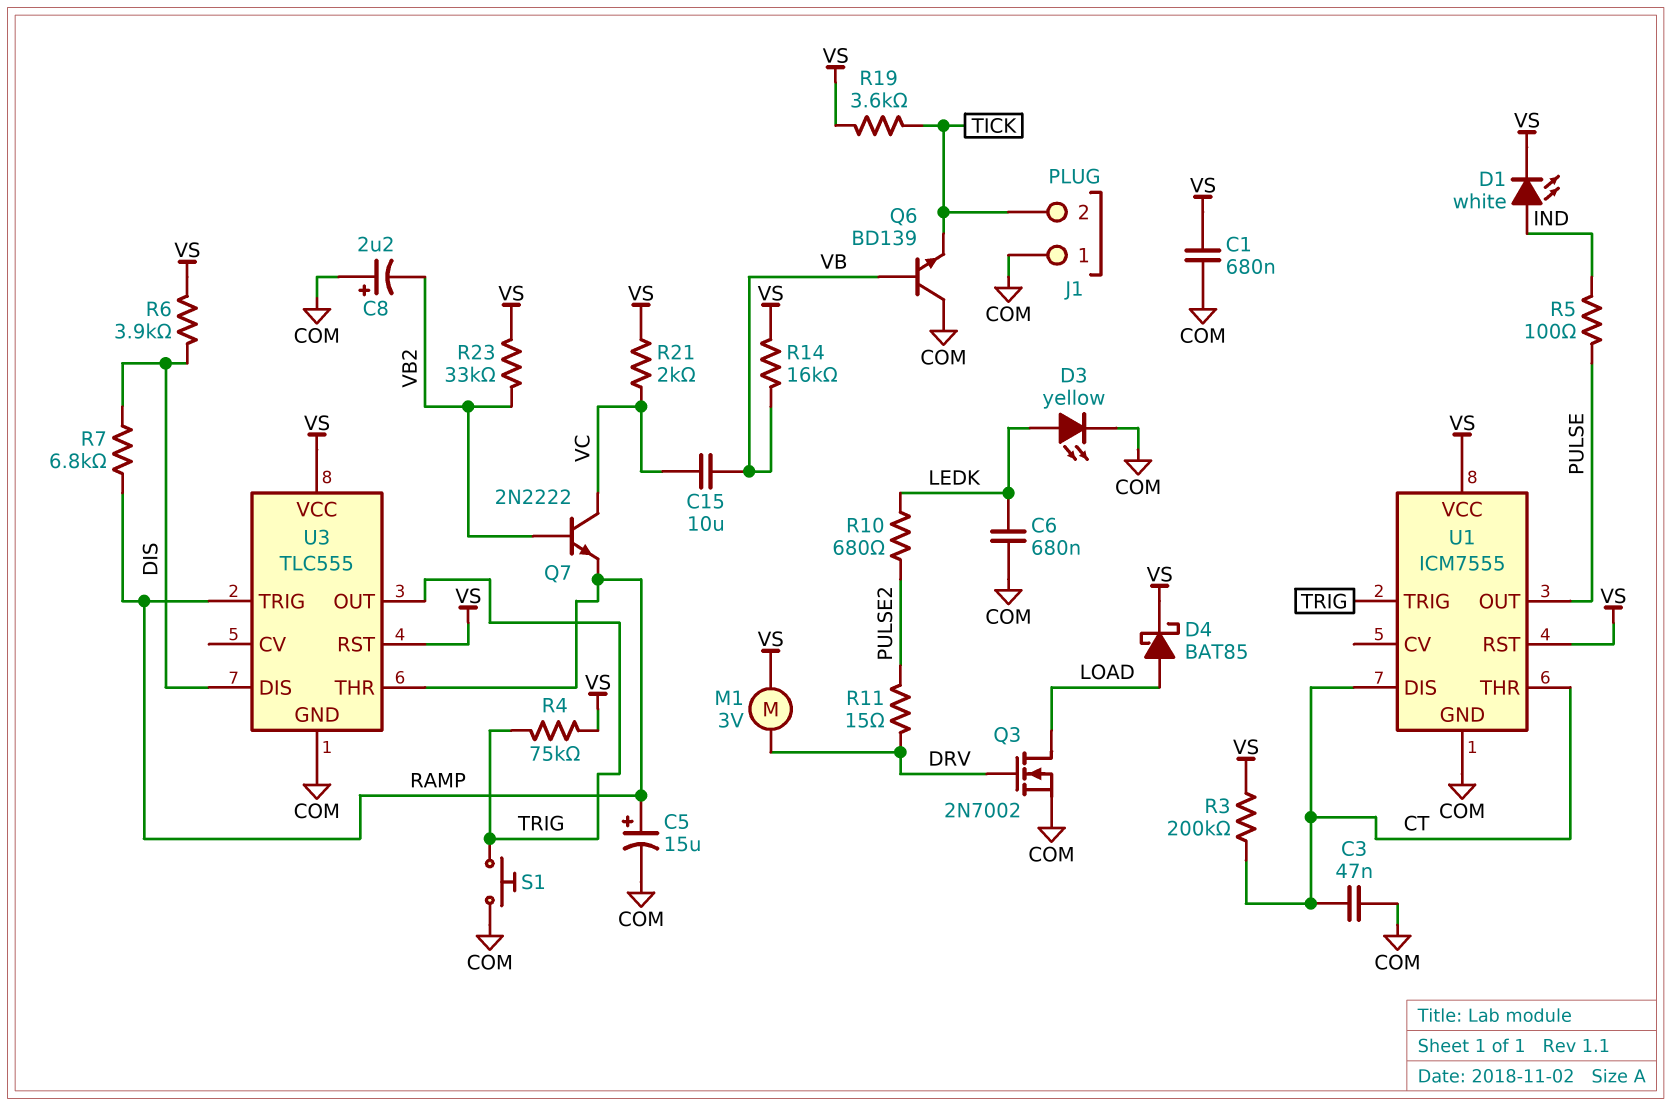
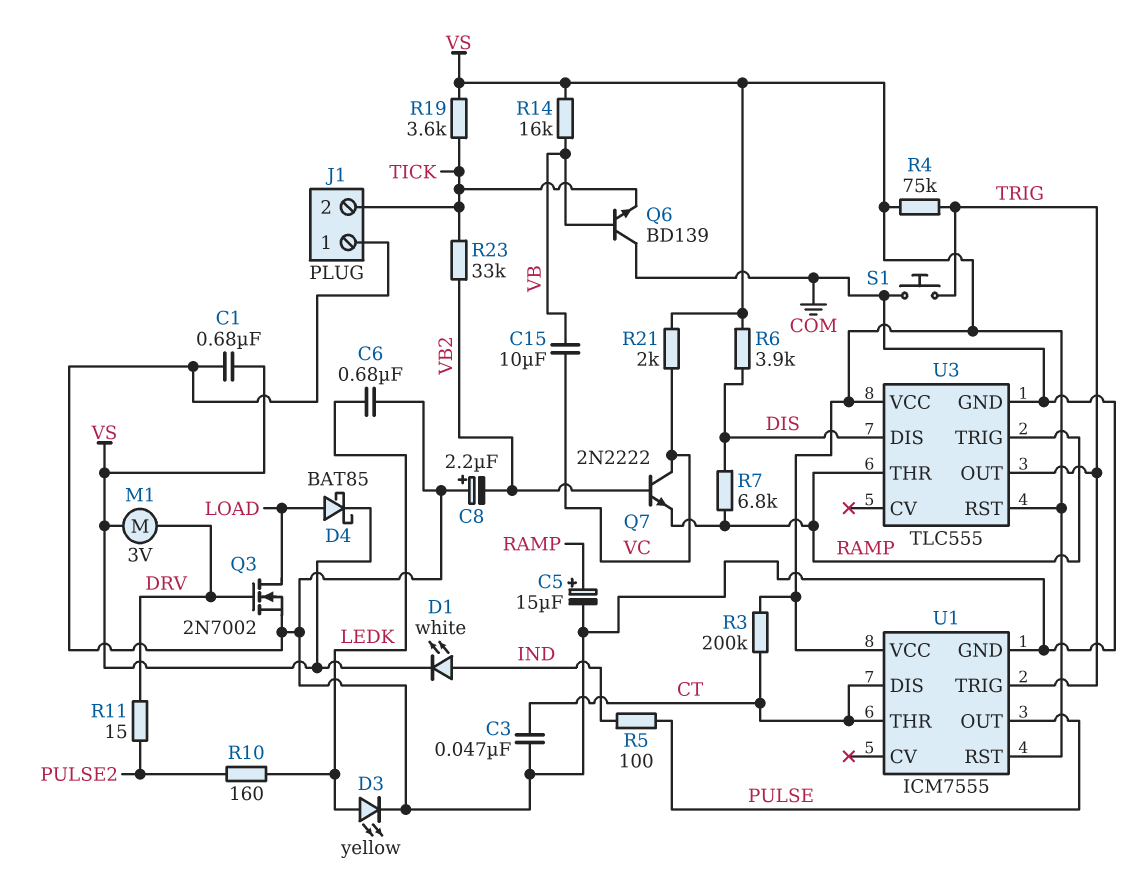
R10: 680 (LEDK, PULSE2) -> 160 (LEDK, PULSE2)
R23: 33k (VB2, VS) -> 33k (TICK, VB2)

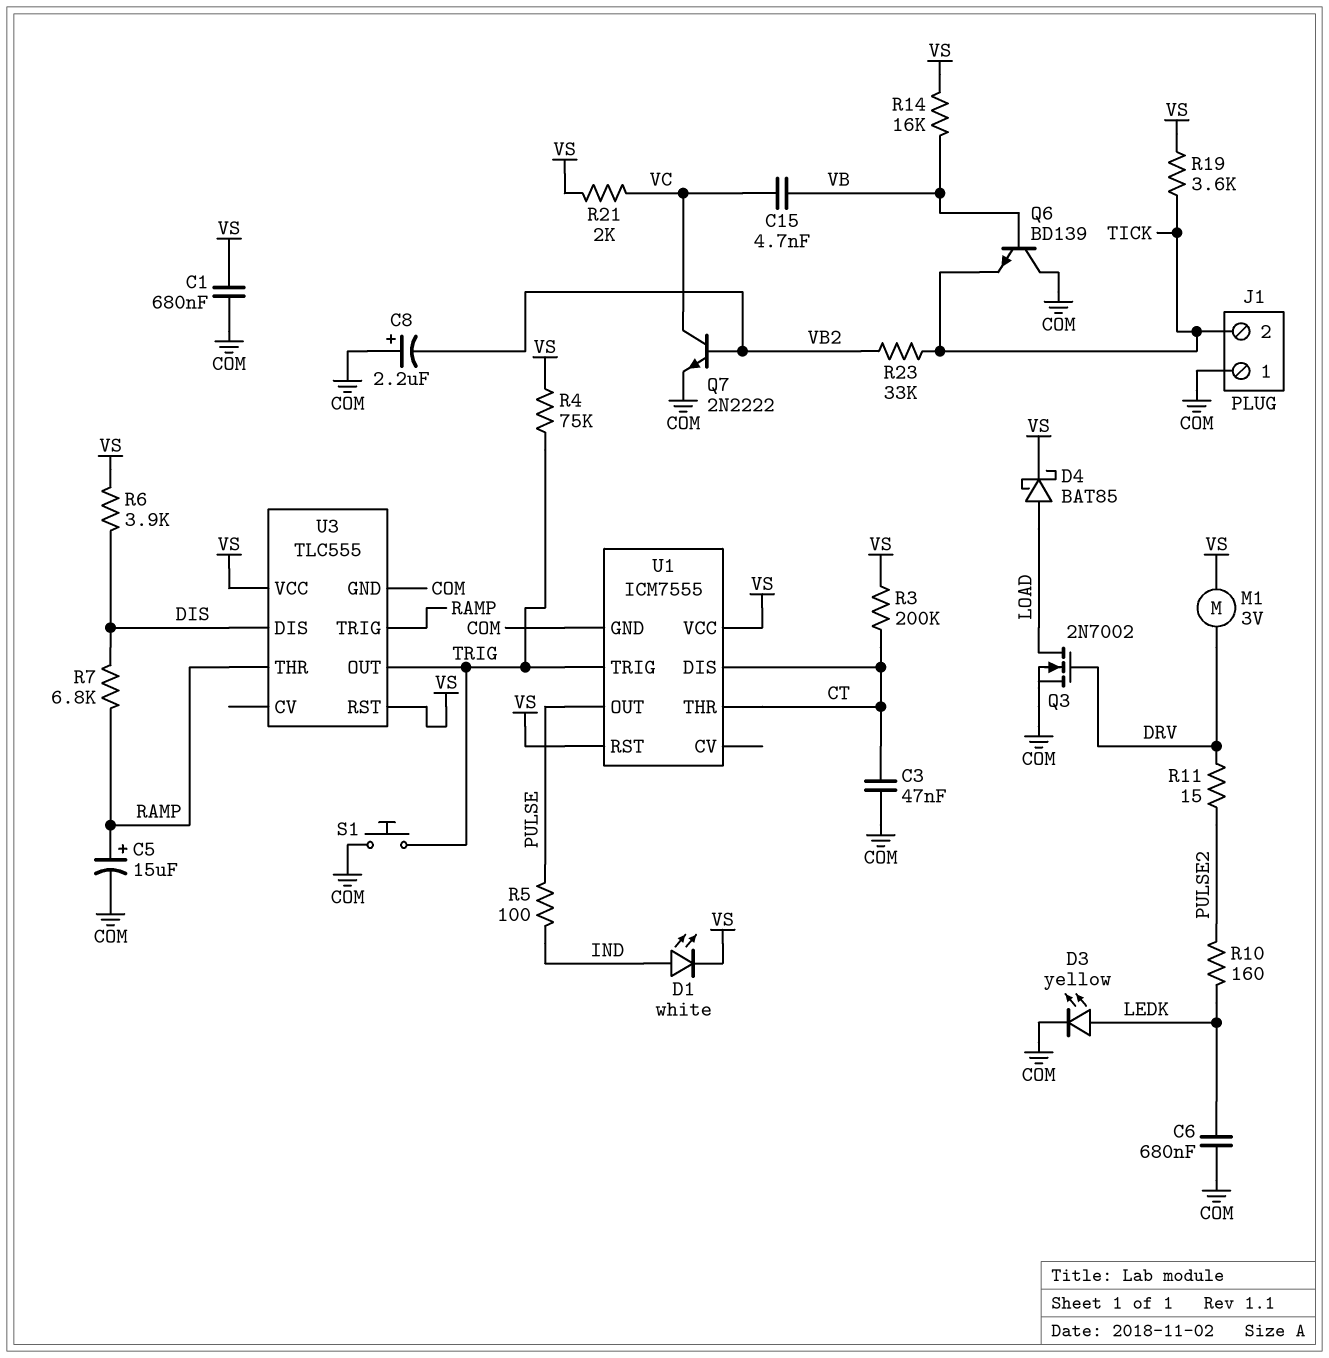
C15: 10uF (VB, VC) -> 4.7nF (VB, VC)
Q7: NPN 2N2222 (B VB2, C VC, E RAMP) -> NPN 2N2222 (B VB2, C VC, E COM)

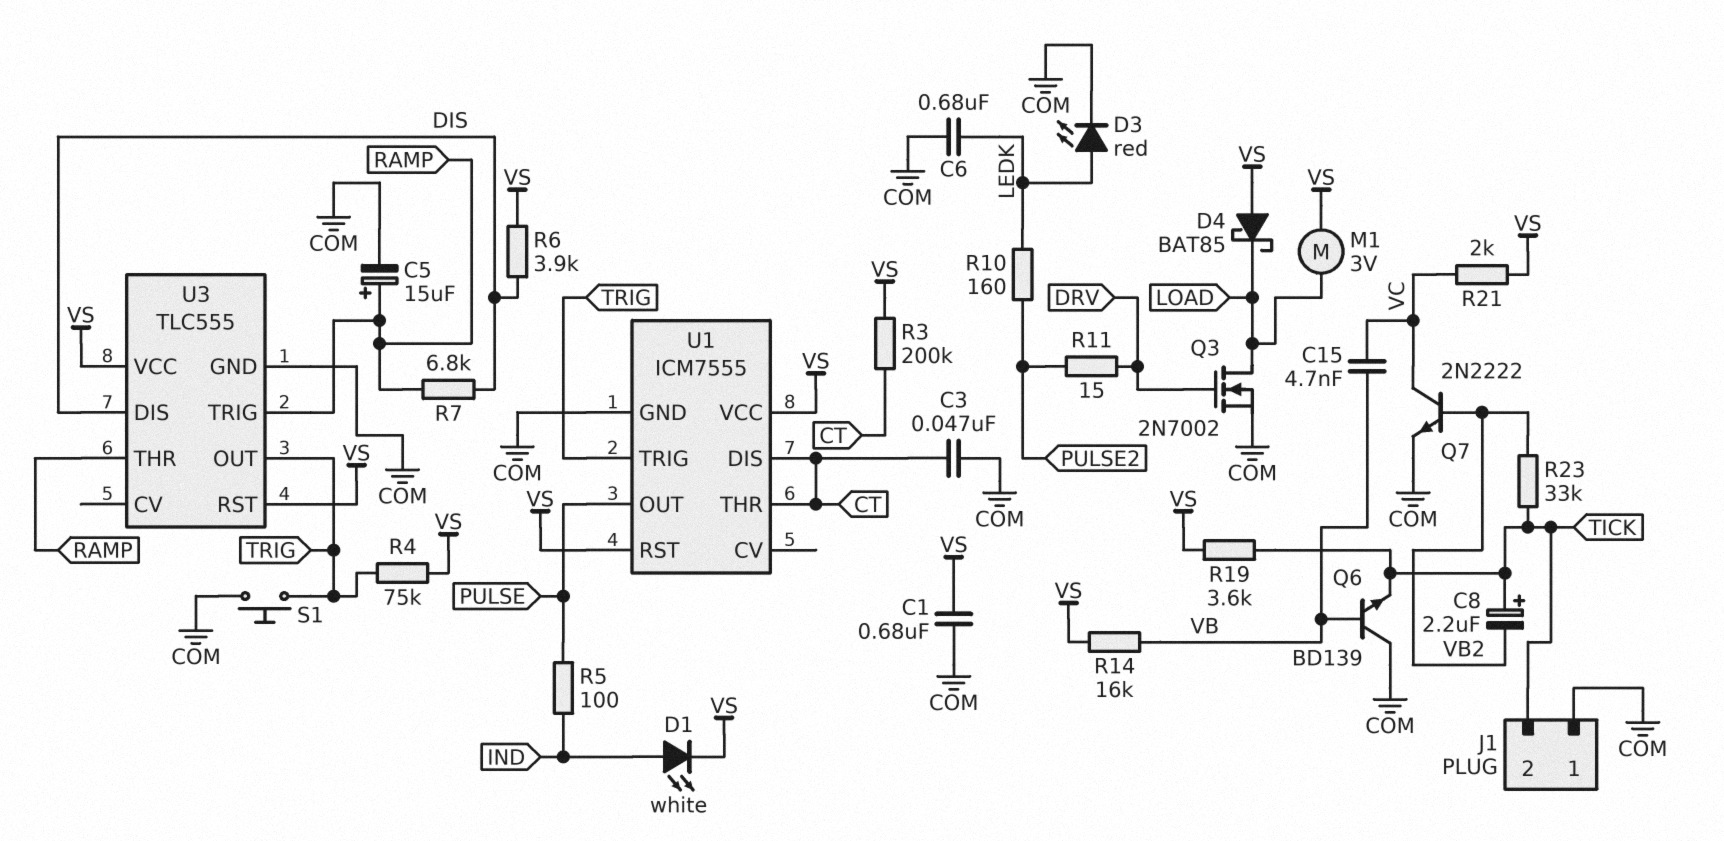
C8: 2.2uF (plus COM, minus VB2) -> 2.2uF (plus TICK, minus VB2)
D3: LED yellow (A LEDK, K COM) -> LED red (A LEDK, K COM)
D4: schottky BAT85 (A LOAD, K VS) -> schottky BAT85 (A VS, K LOAD)
M1: motor 3V (DRV, VS) -> motor 3V (LOAD, VS)

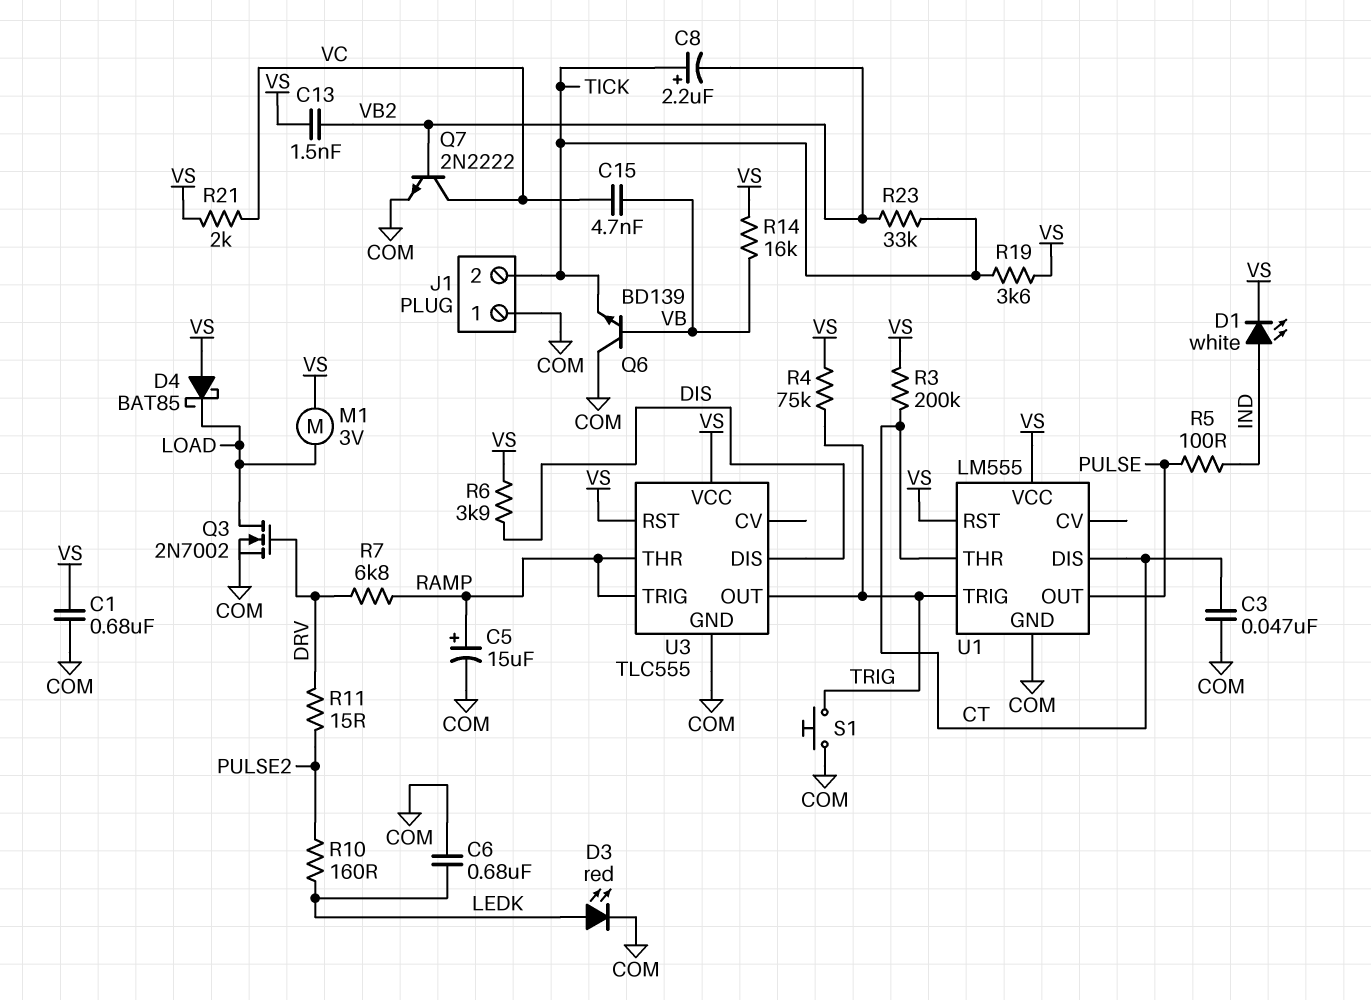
C13: none -> 1.5nF (VB2, VS)
R7: 6.8k (DIS, RAMP) -> 6.8k (DRV, RAMP)
U1: ICM7555 -> LM555

